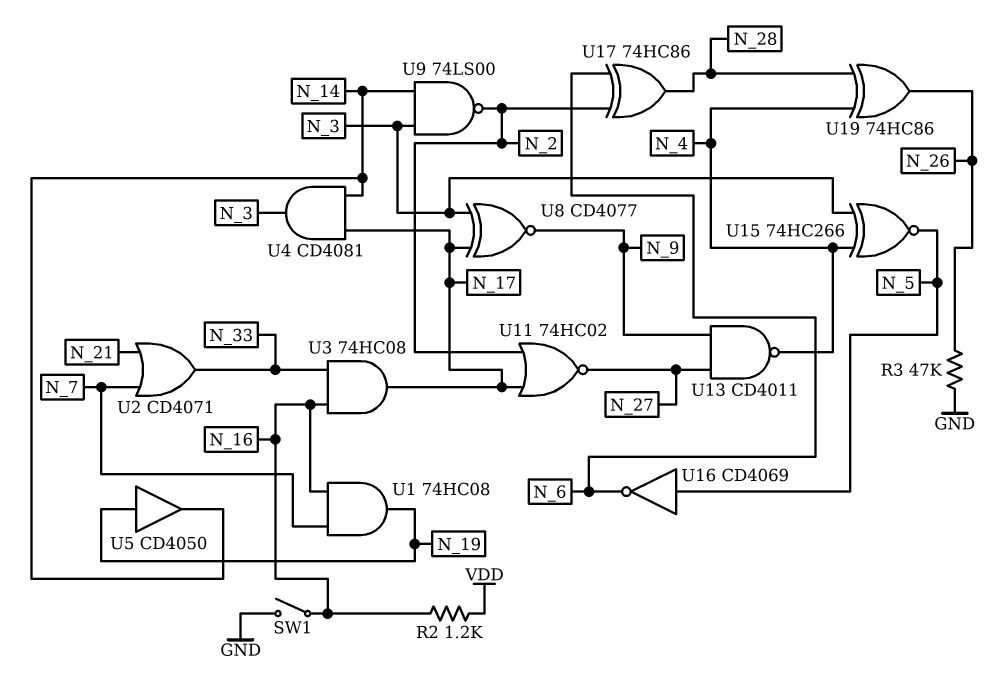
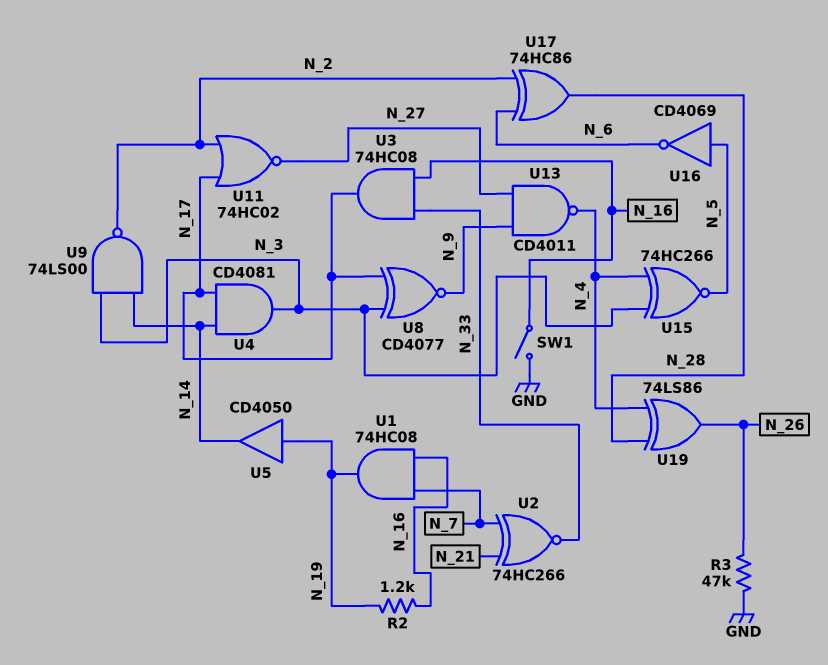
R2: 1.2k (N_16, VDD) -> 1.2k (N_16, N_19)
U2: OR CD4071 (in N_7, in N_21, out N_33) -> XNOR 74HC266 (in N_7, in N_21, out N_33)
U19: XOR 74HC86 (in N_4, in N_28, out N_26) -> XOR 74LS86 (in N_4, in N_28, out N_26)

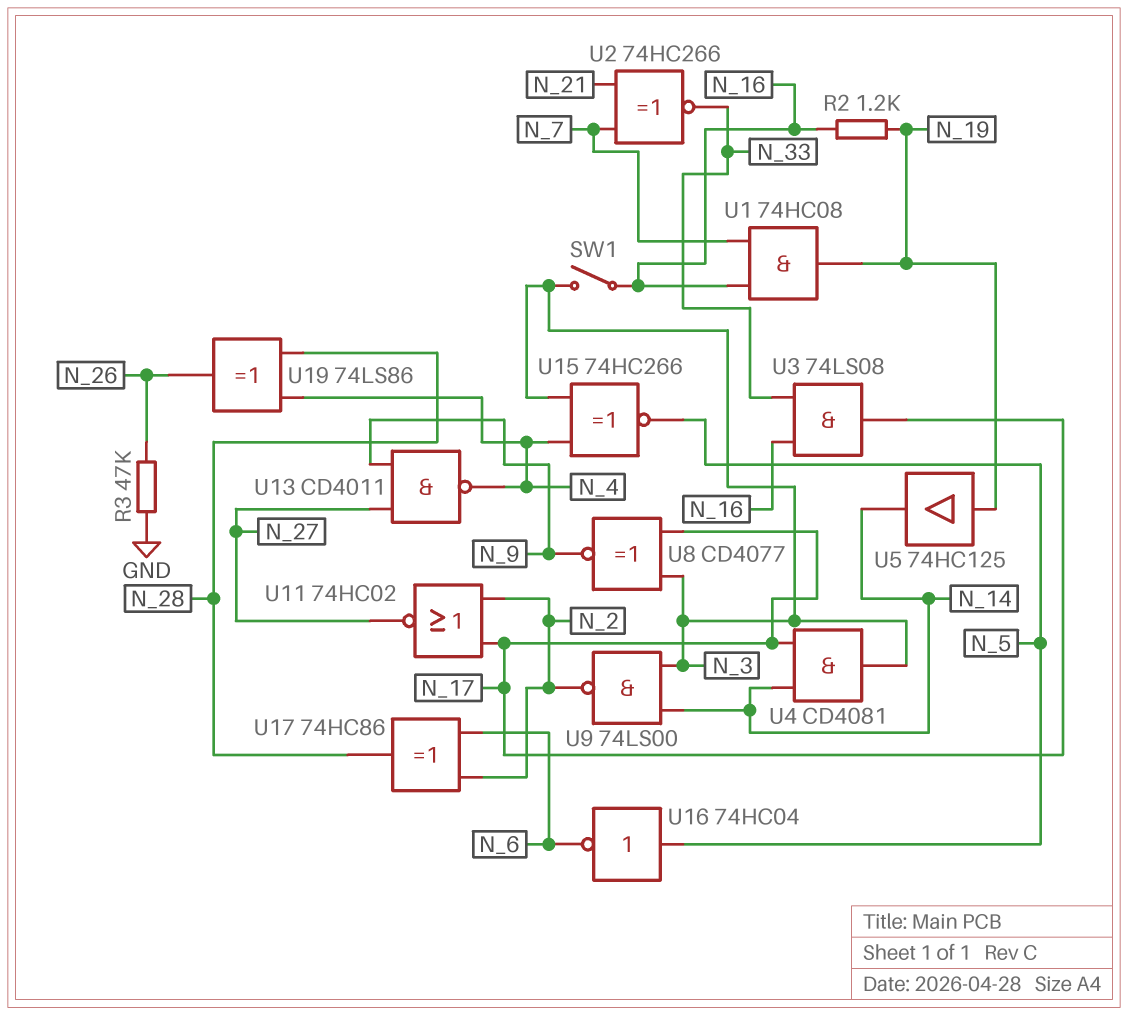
SW1: switch (GND, N_16) -> switch (N_3, N_16)
U3: AND 74HC08 (in N_16, in N_33, out N_17) -> AND 74LS08 (in N_16, in N_33, out N_17)
U5: buffer CD4050 (in N_19, out N_14) -> buffer 74HC125 (in N_19, out N_14)
U16: NOT CD4069 (in N_5, out N_6) -> NOT 74HC04 (in N_5, out N_6)

